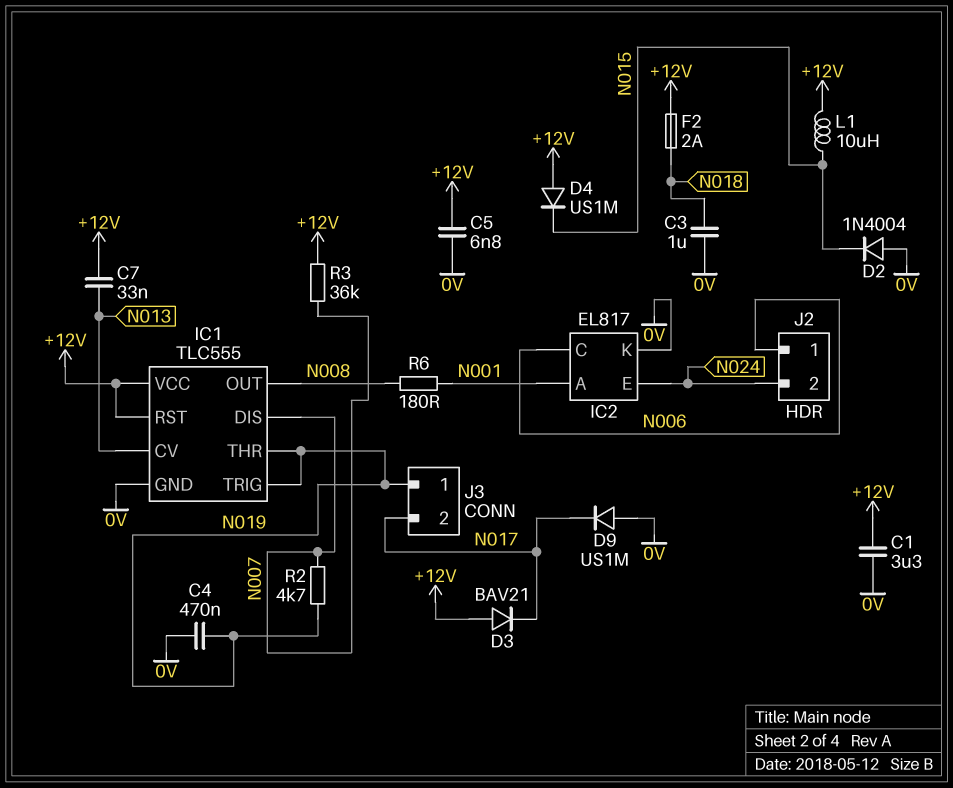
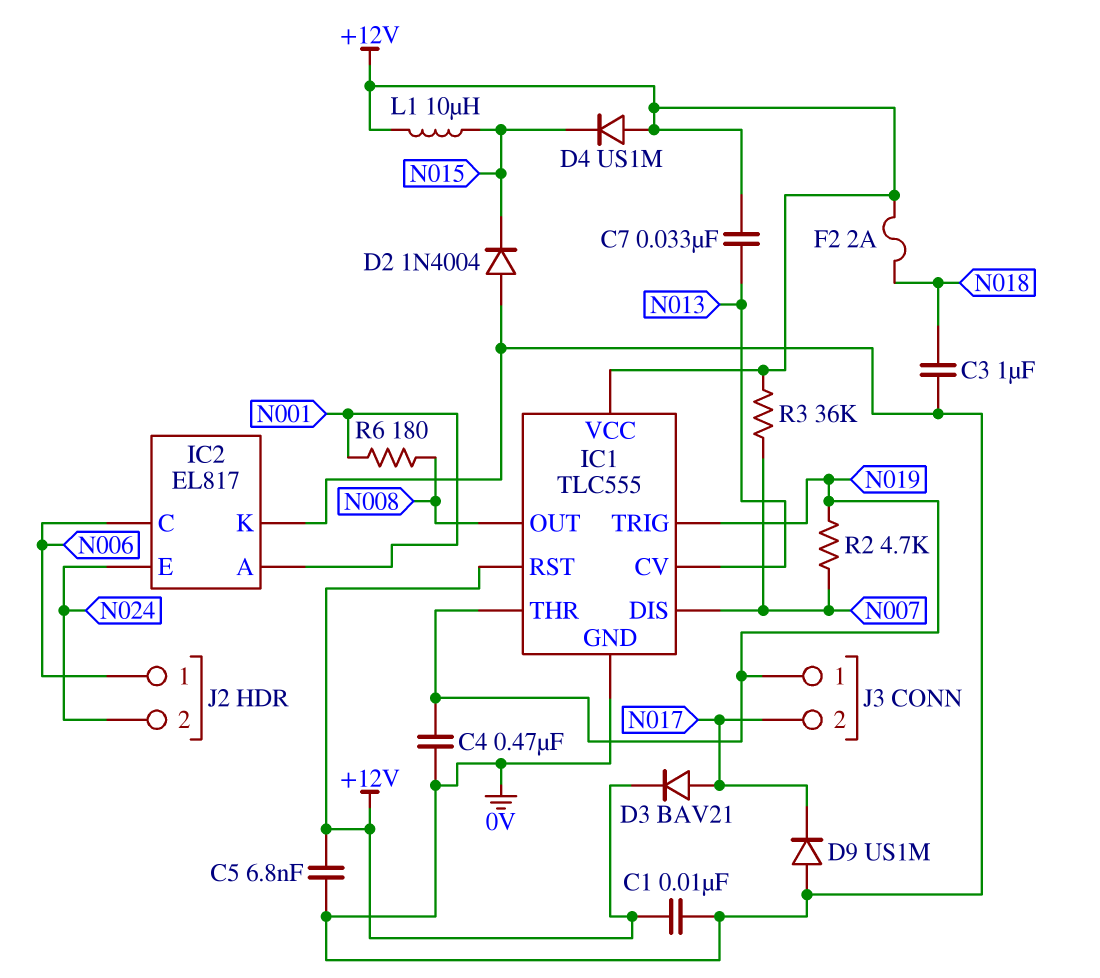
C1: 3.3uF (+12V, 0V) -> 10nF (+12V, 0V)
D3: diode BAV21 (A +12V, K N017) -> diode BAV21 (A N017, K +12V)

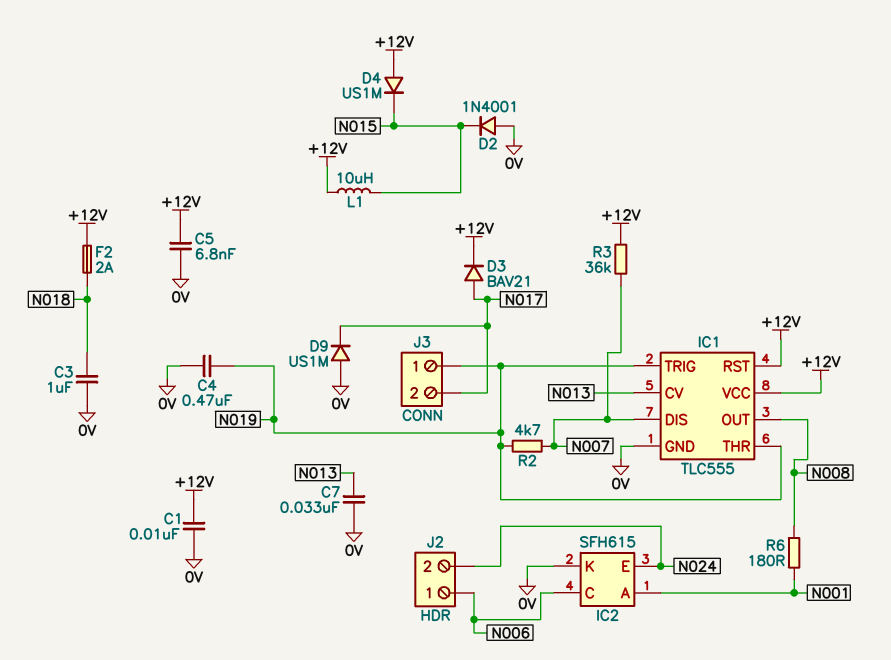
C7: 33nF (+12V, N013) -> 33nF (0V, N013)
D2: diode 1N4004 (A 0V, K N015) -> diode 1N4001 (A 0V, K N015)
IC2: EL817 -> SFH615

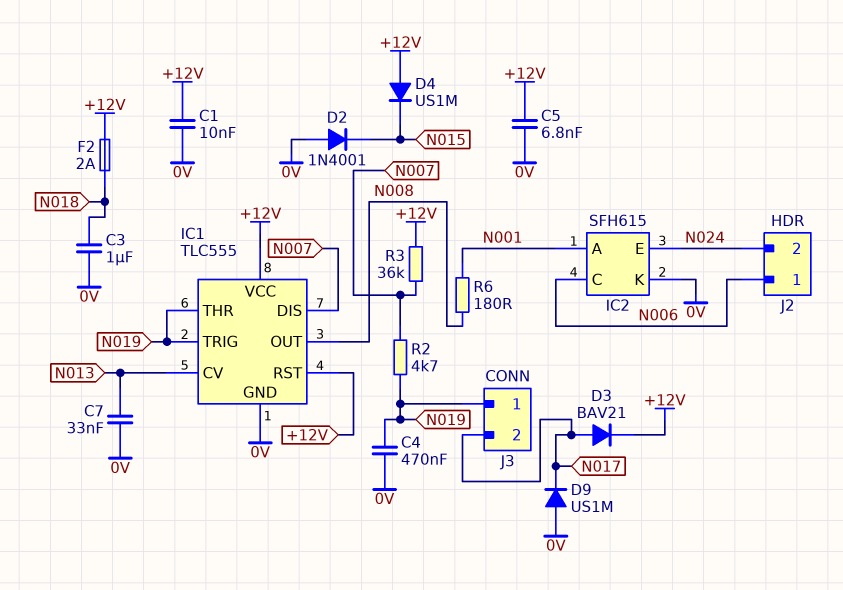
L1: 10uH (+12V, N015) -> none

